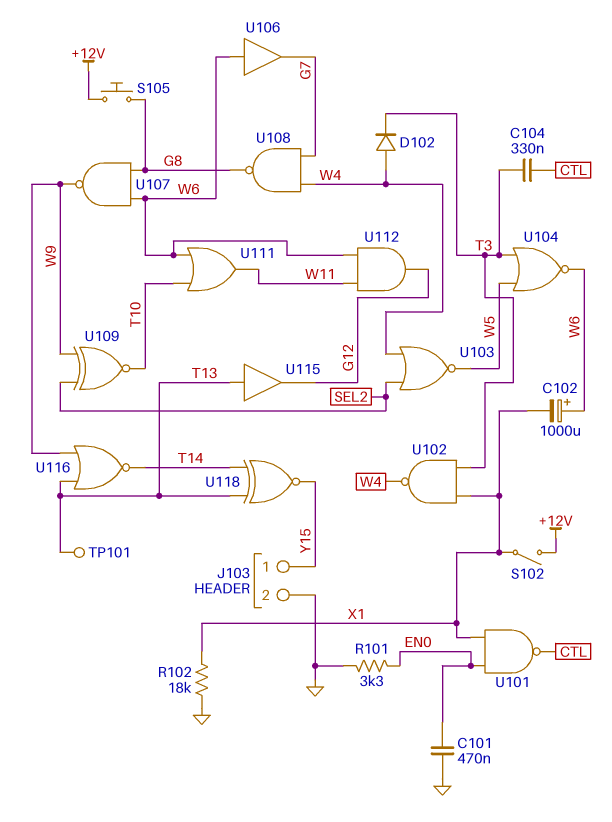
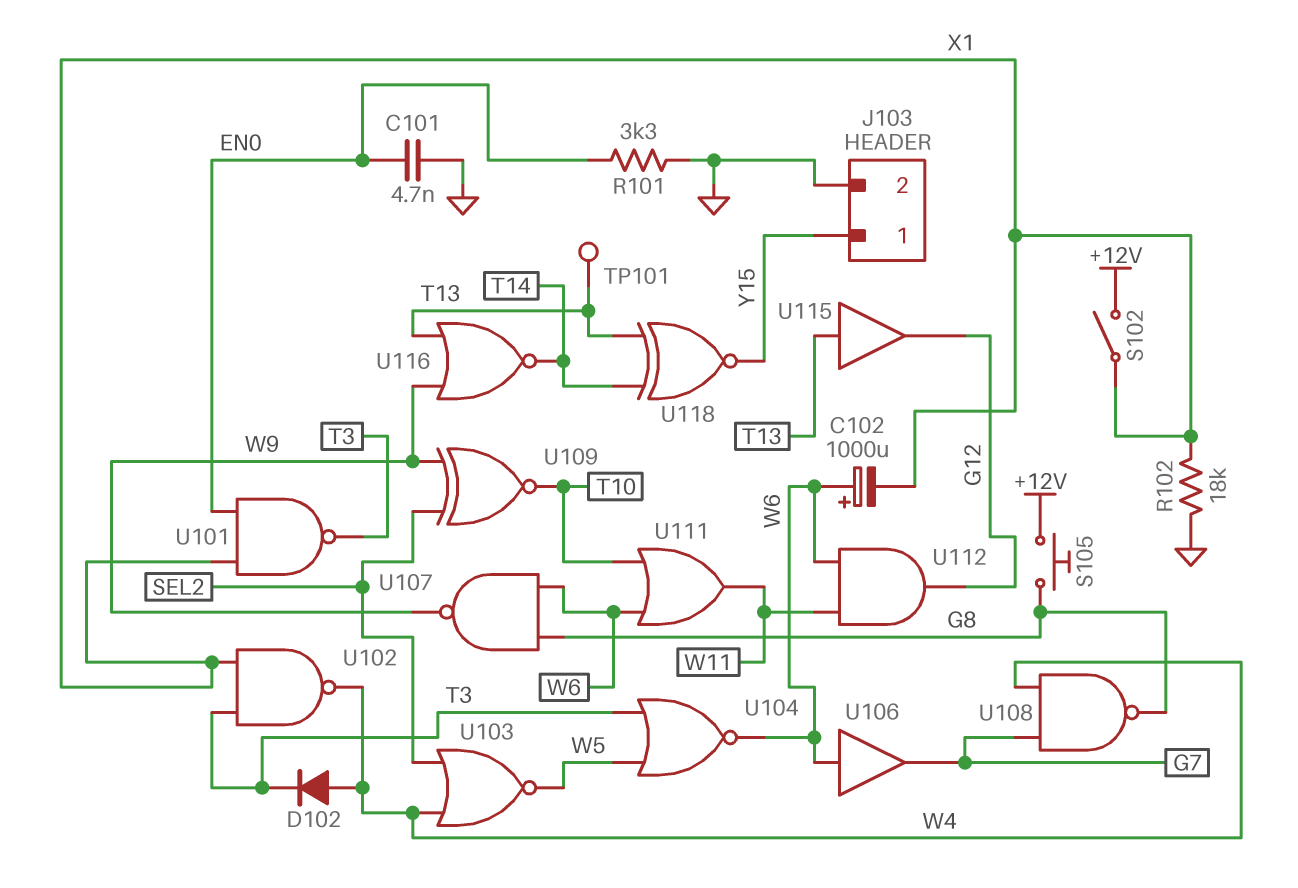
C101: 470nF (EN0, GND) -> 4.7nF (EN0, GND)
C104: 330nF (CTL, T3) -> none
U101: NAND (in EN0, in X1, out CTL) -> NAND (in EN0, in X1, out T3)

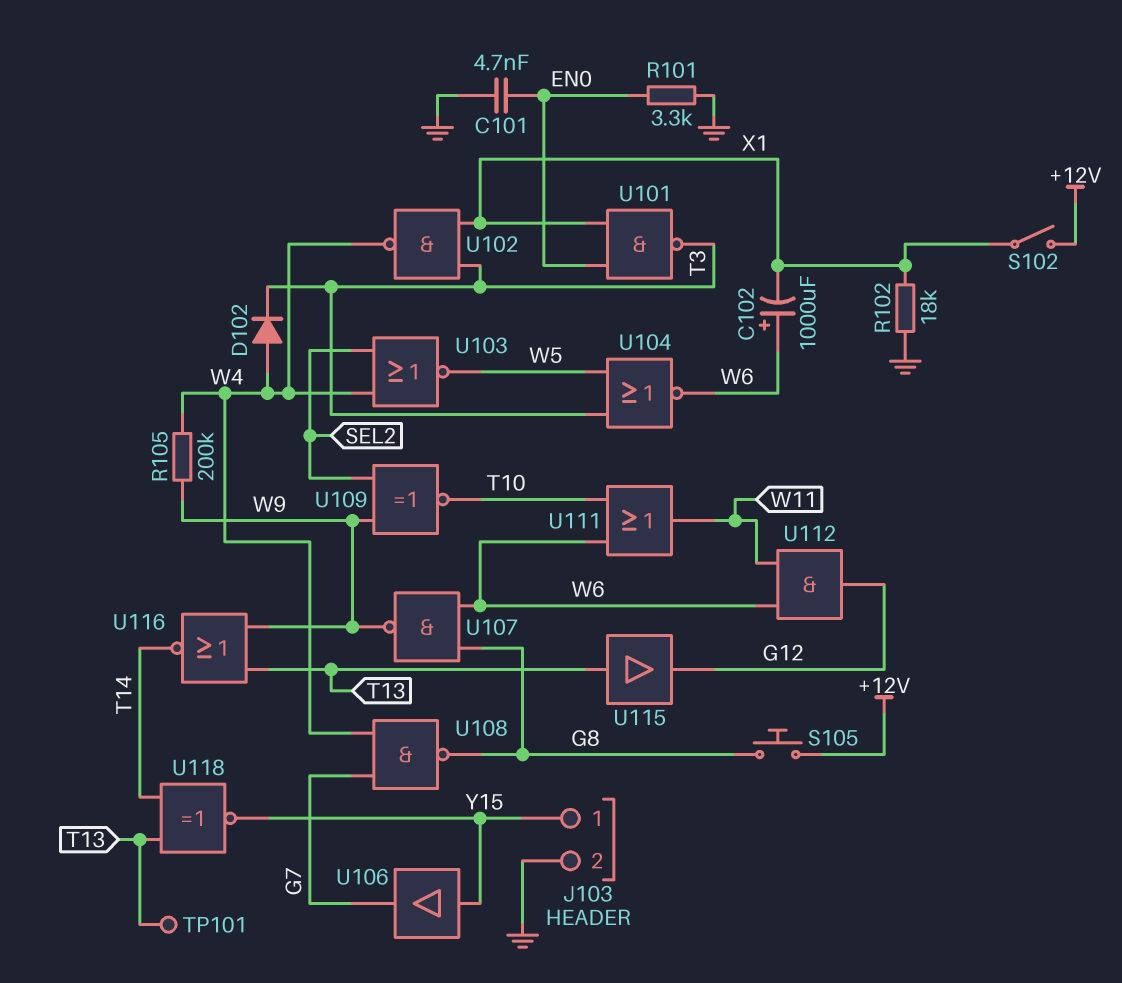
R105: none -> 200k (W4, W9)
U106: buffer (in W6, out G7) -> buffer (in Y15, out G7)

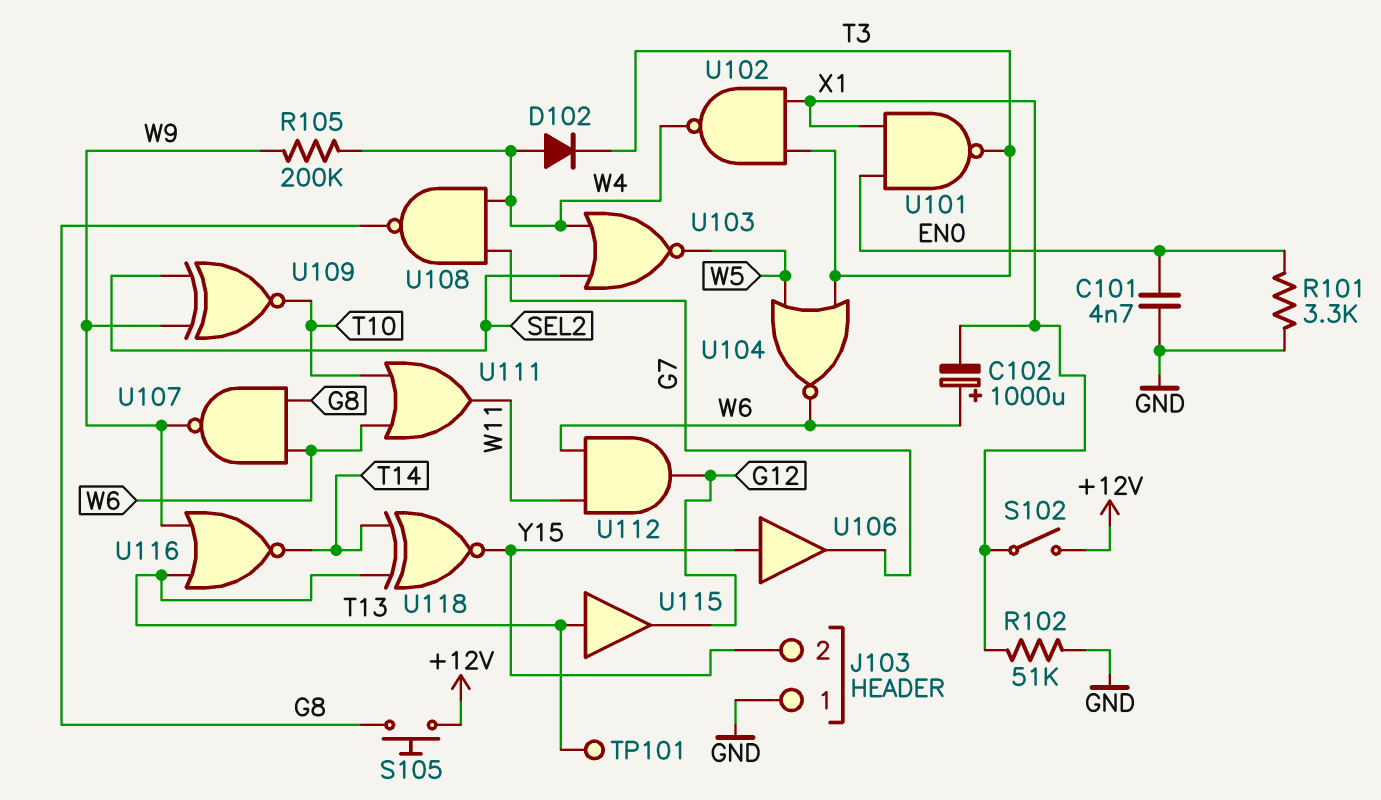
J103 pin 1: Y15 -> GND
J103 pin 2: GND -> Y15
R102: 18k (GND, X1) -> 51k (GND, X1)

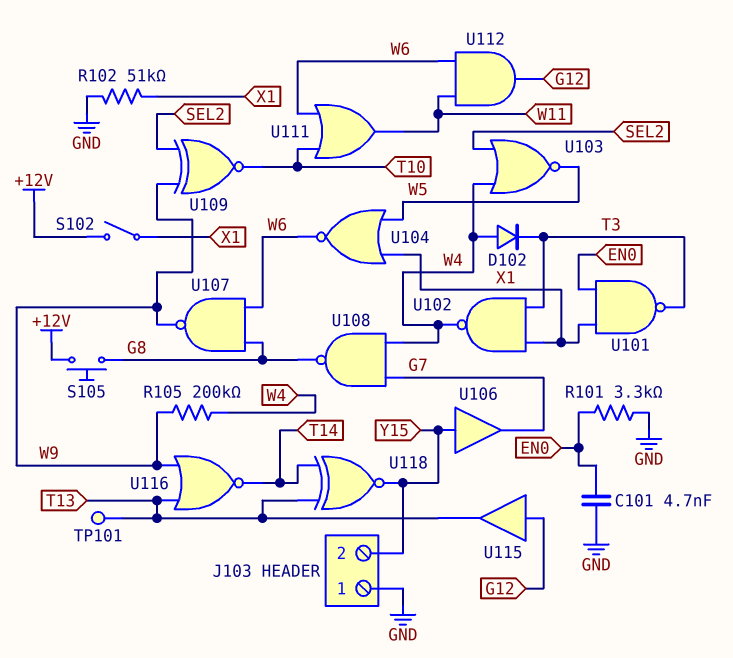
C102: 1000uF (plus W6, minus X1) -> none
U104: NOR (in T3, in W5, out W6) -> NOR (in W5, in X1, out W6)
U115: buffer (in T13, out G12) -> buffer (in G12, out T13)

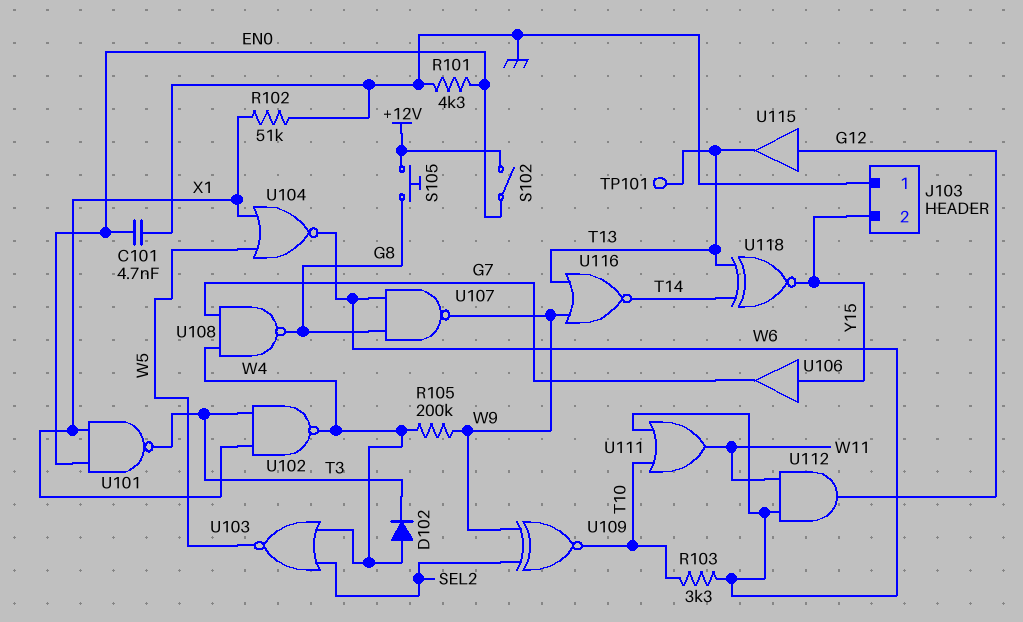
R101: 3.3k (EN0, GND) -> 4.3k (EN0, GND)
R103: none -> 3.3k (T10, W6)
S102: switch (+12V, X1) -> switch (+12V, EN0)

